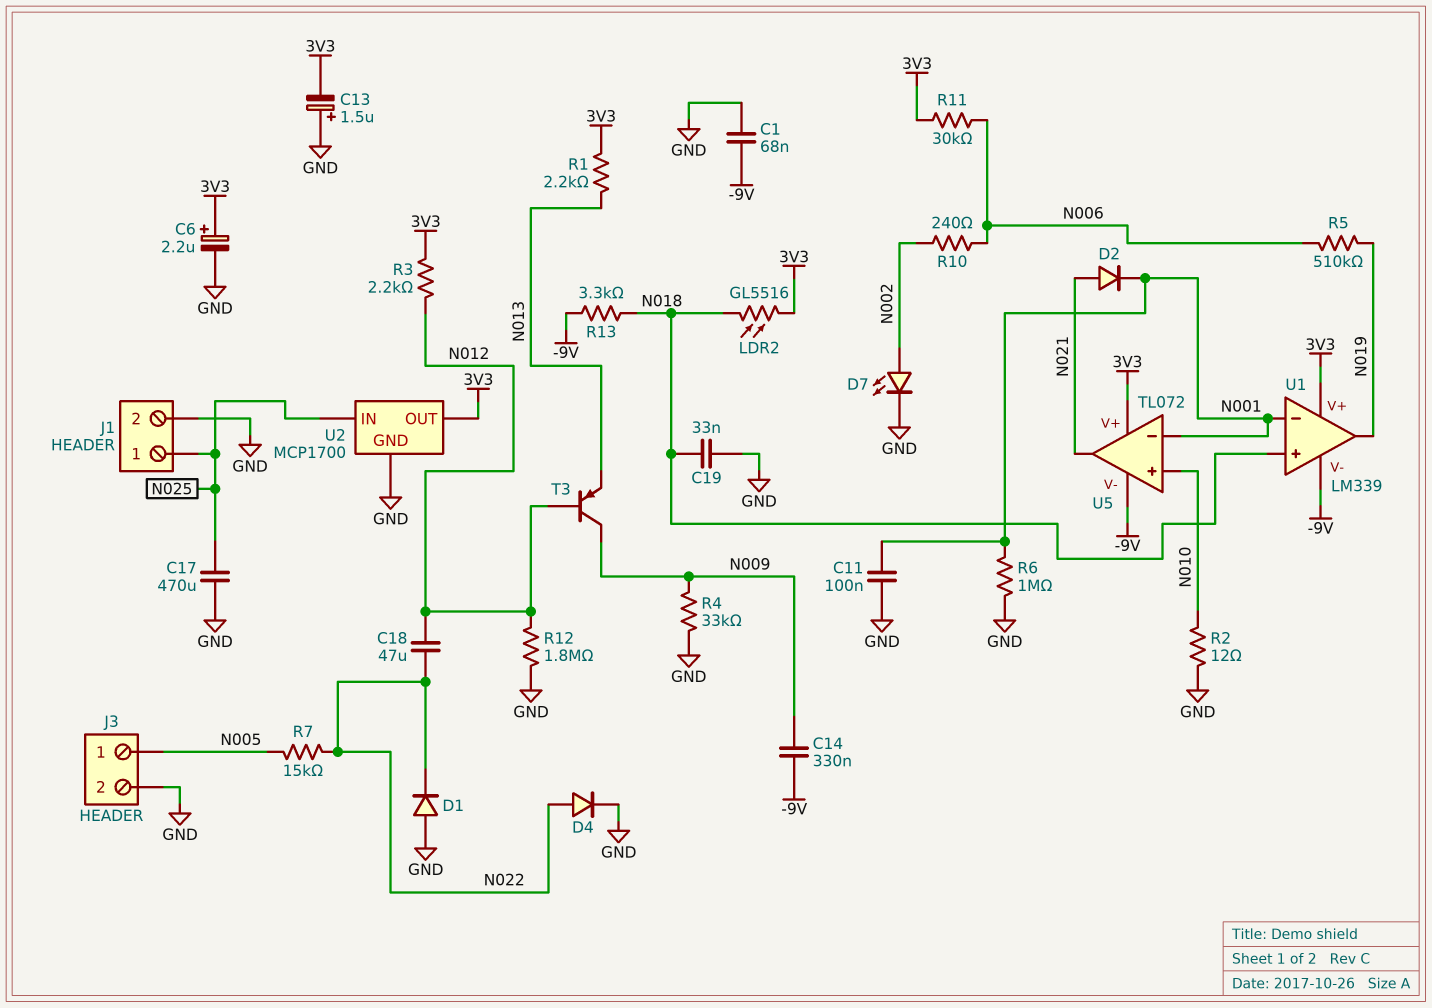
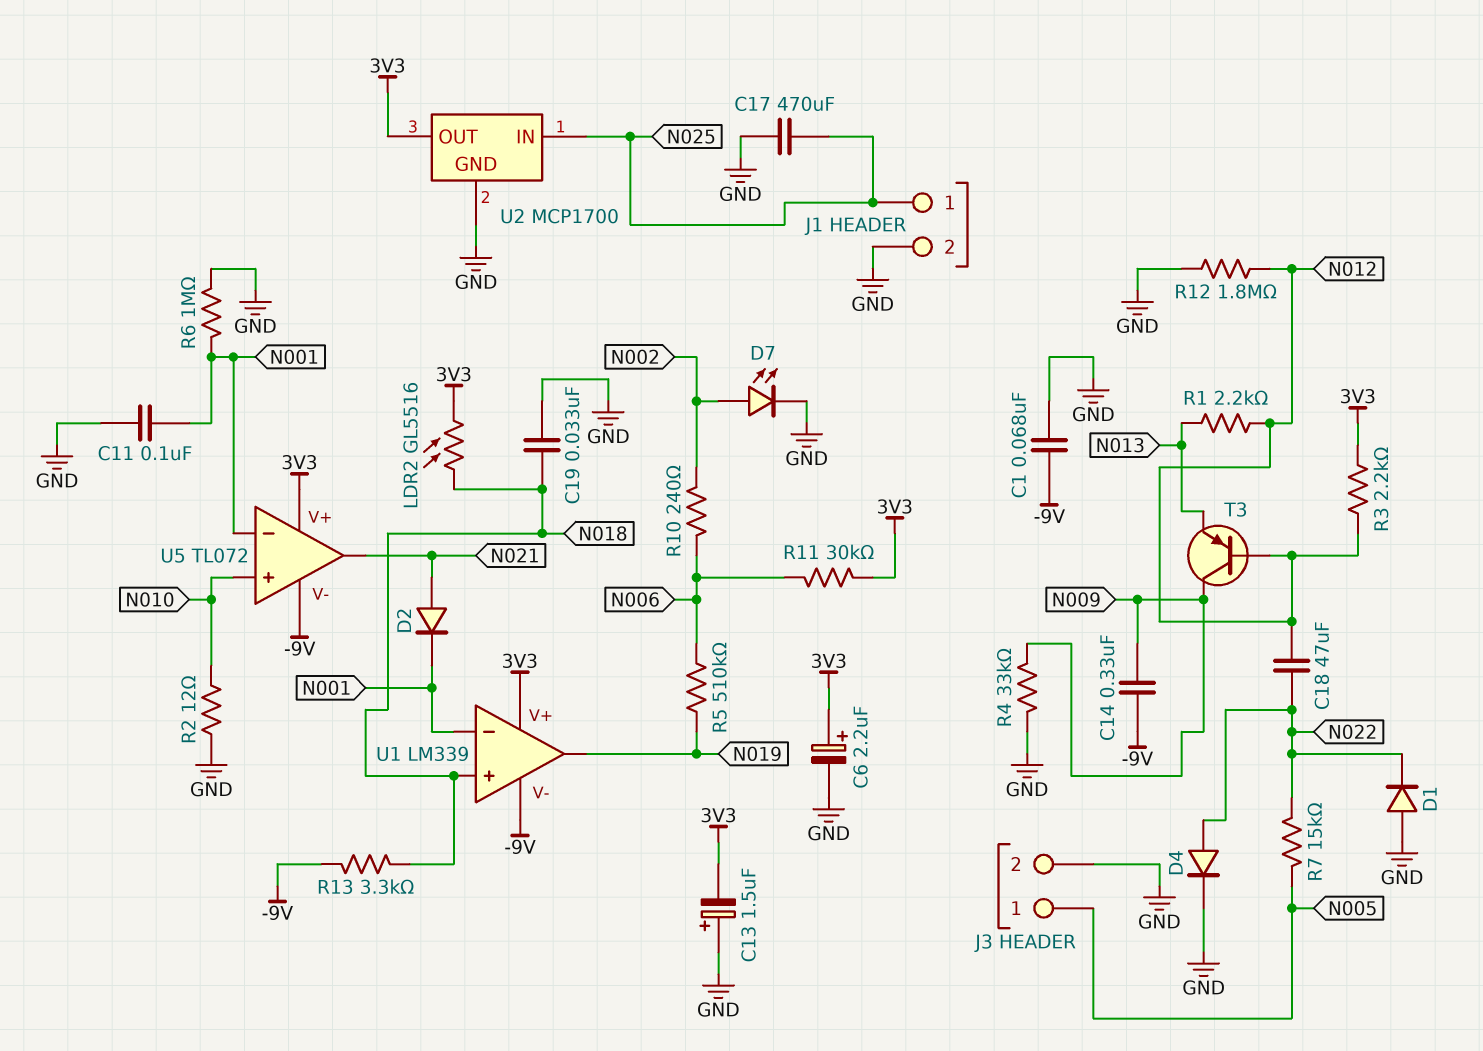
R1: 2.2k (3V3, N013) -> 2.2k (N012, N013)

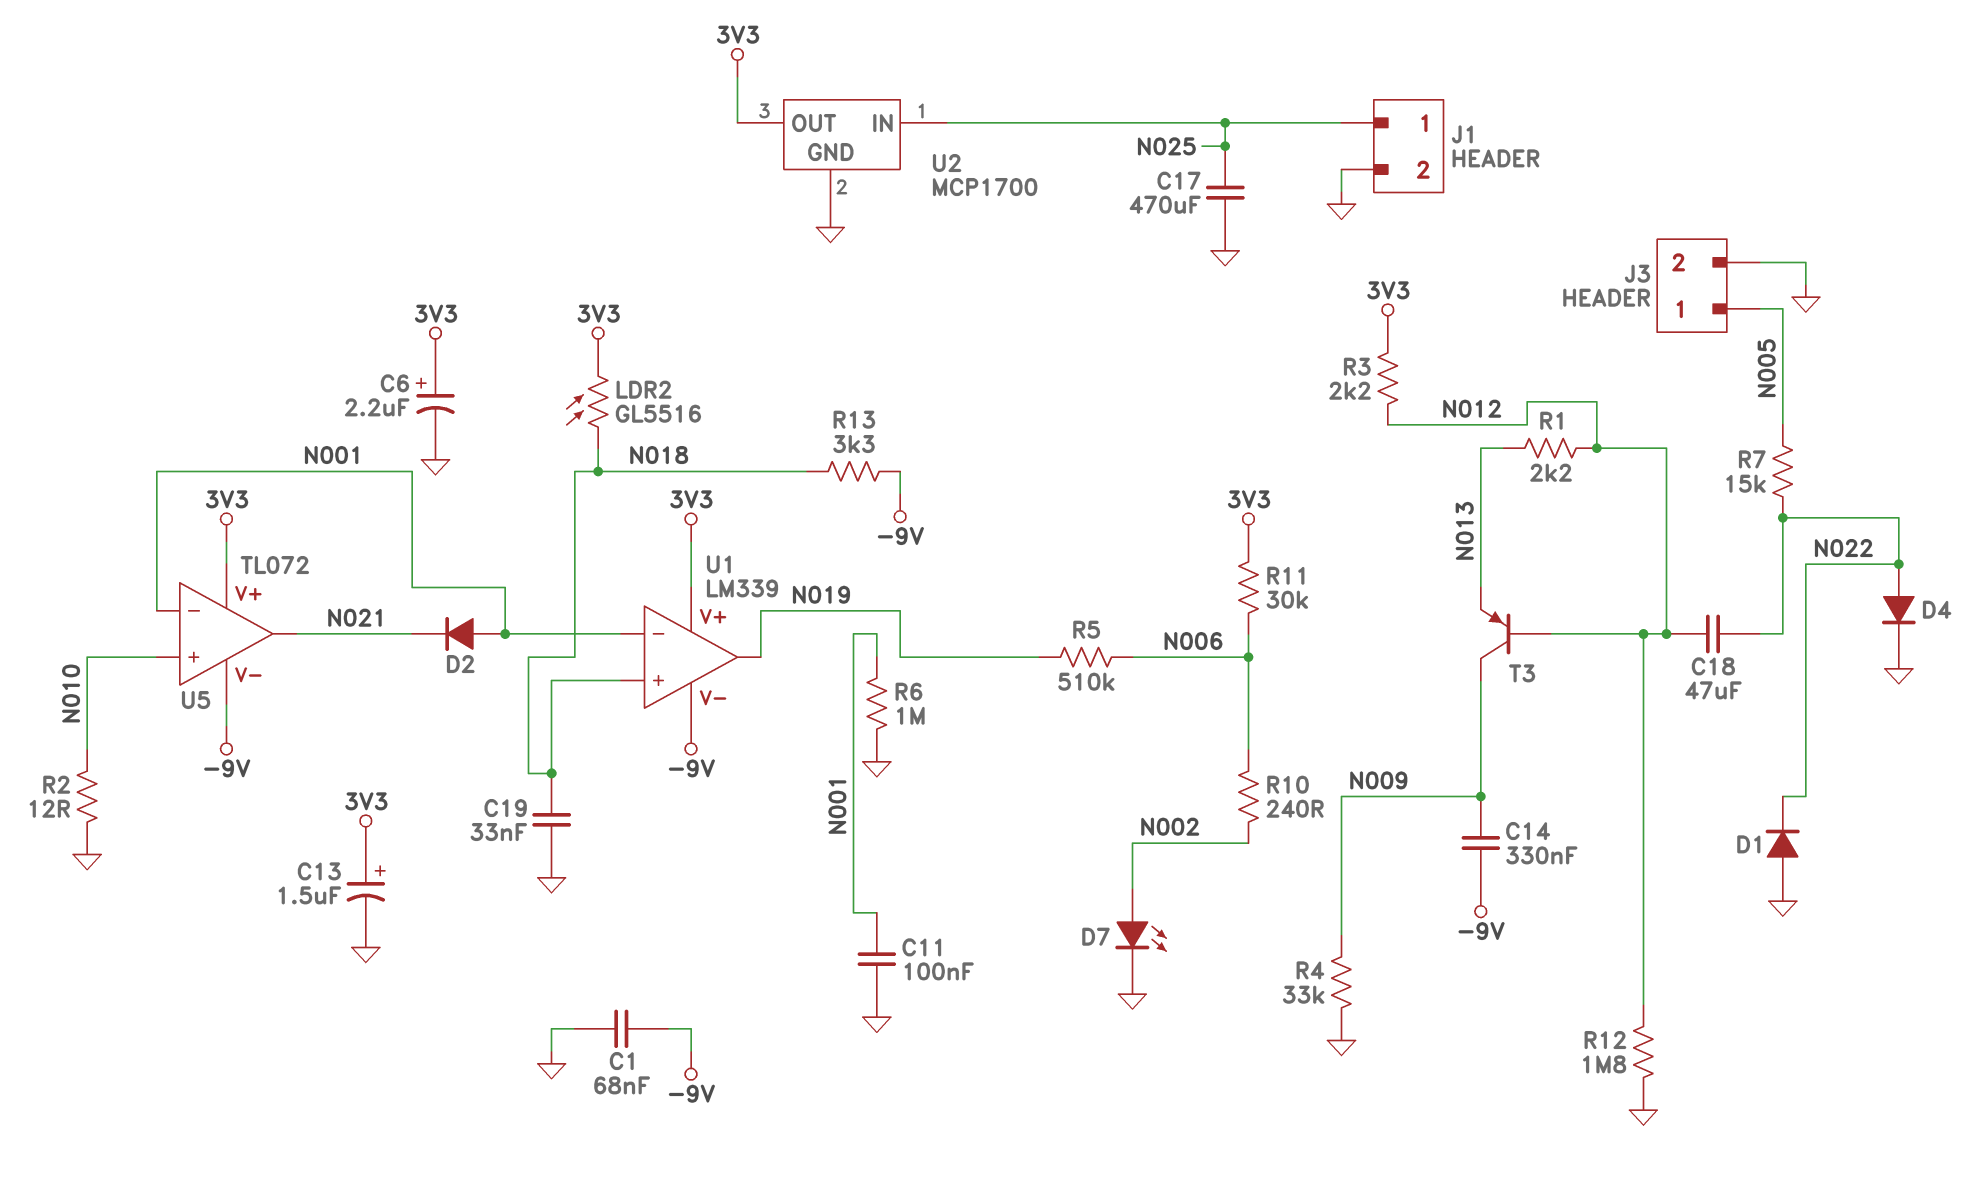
C13: 1.5uF (plus GND, minus 3V3) -> 1.5uF (plus 3V3, minus GND)
D2: diode (A N021, K N001) -> diode (A N001, K N021)

